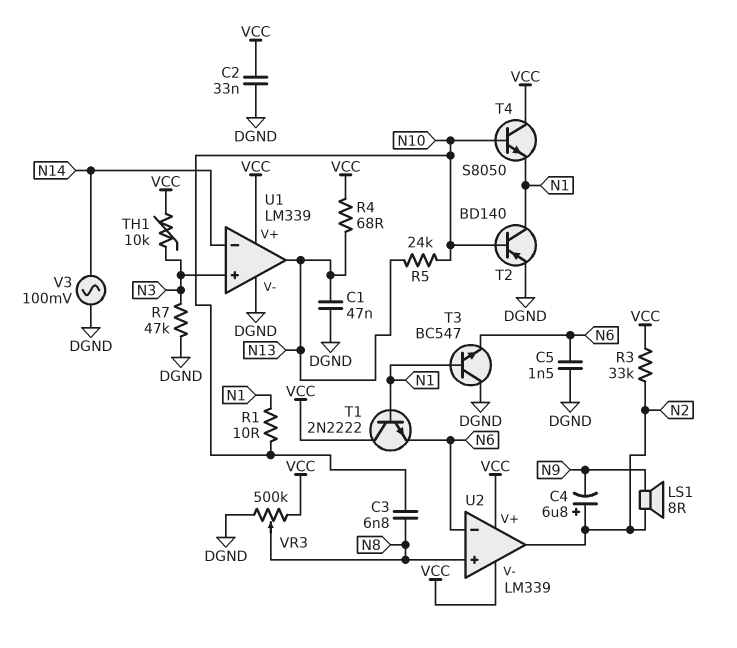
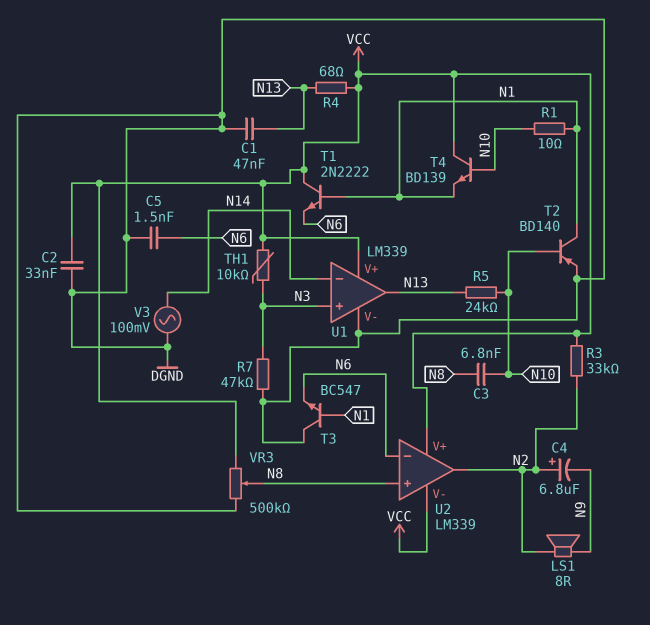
T4: NPN S8050 (B N10, C VCC, E N1) -> NPN BD139 (B N10, C VCC, E N1)

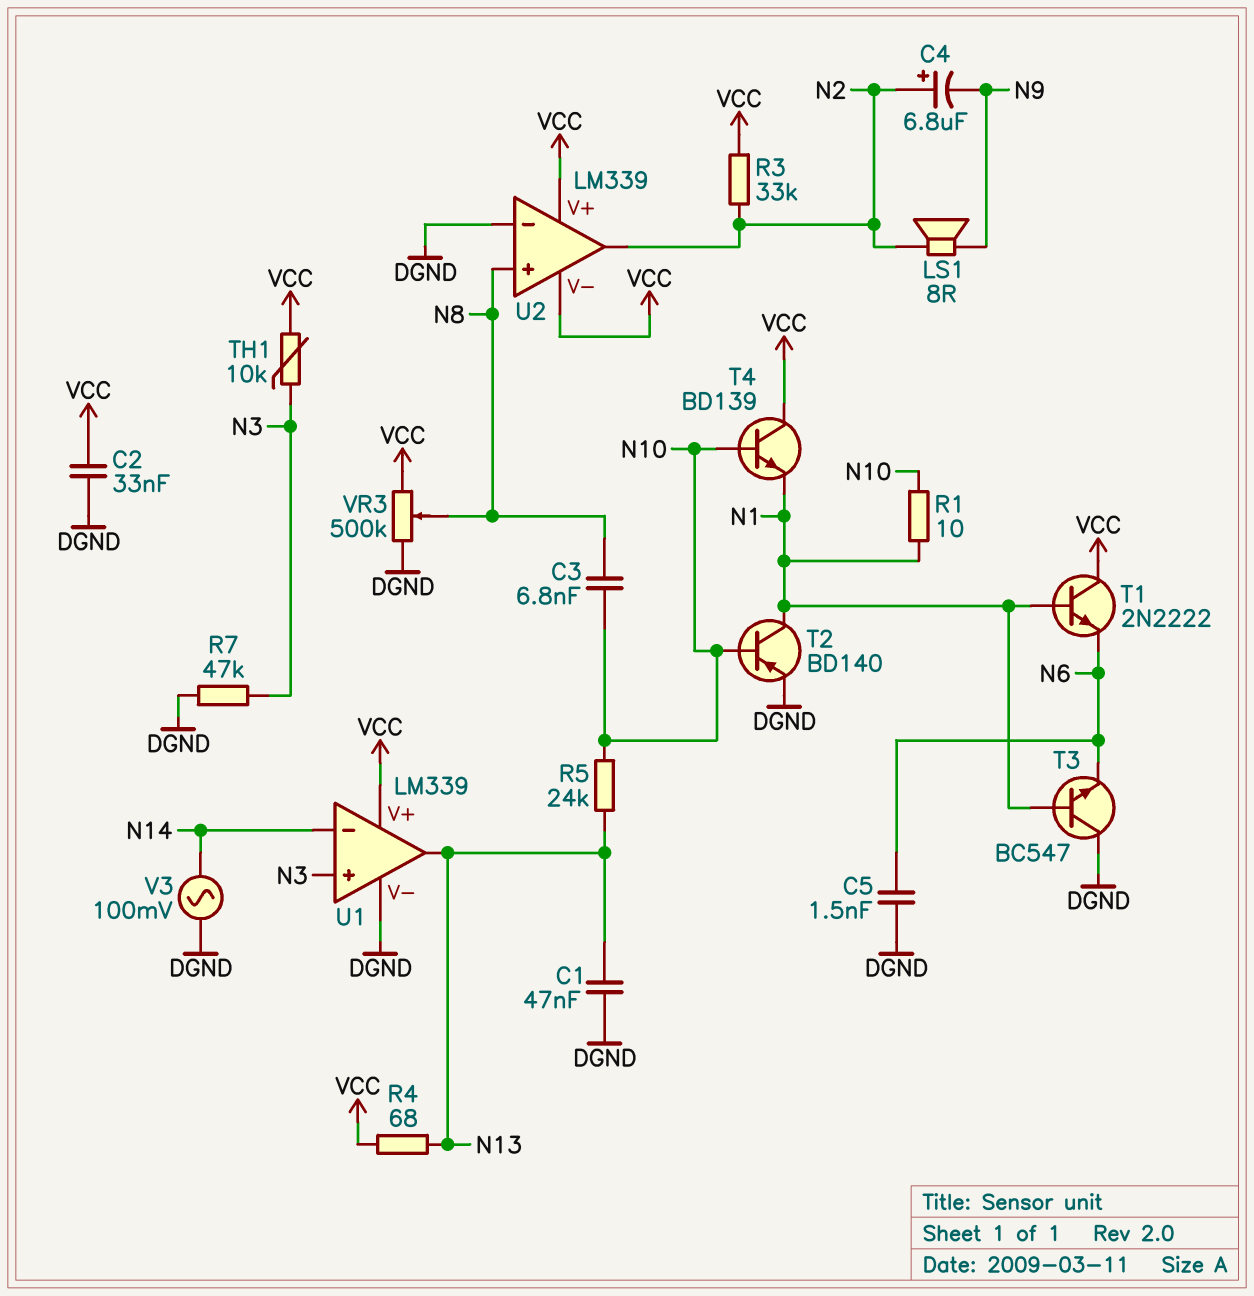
U2 pin in-: N6 -> DGND

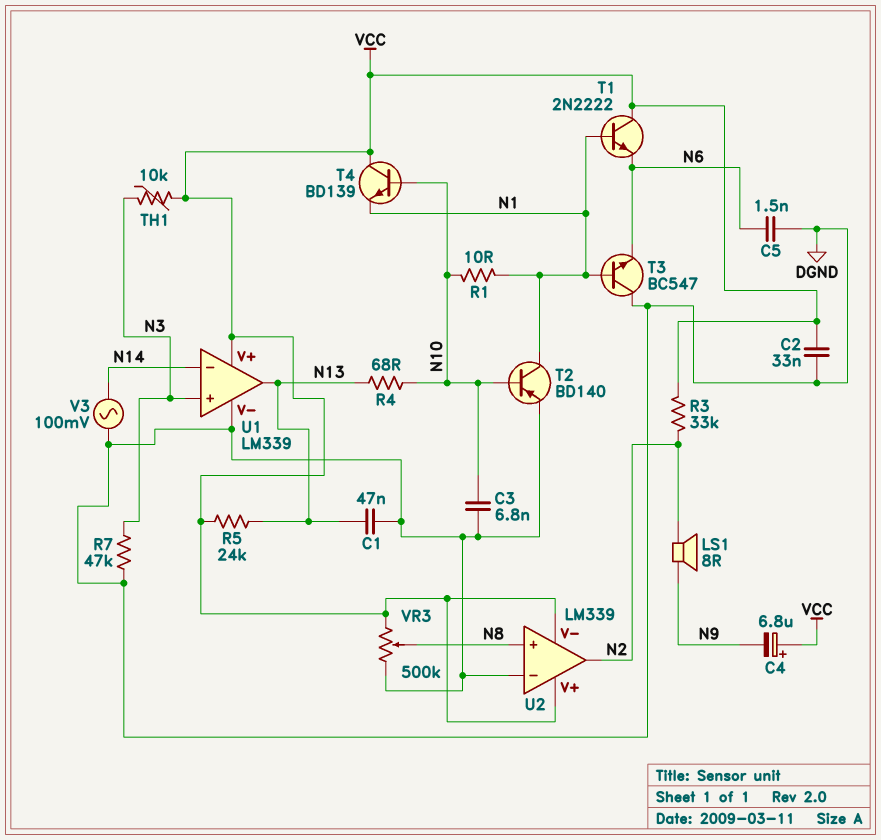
C3: 6.8nF (N8, N10) -> 6.8nF (DGND, N10)
C4: 6.8uF (plus N2, minus N9) -> 6.8uF (plus VCC, minus N9)
R4: 68 (N13, VCC) -> 68 (N10, N13)
R5: 24k (N10, N13) -> 24k (N13, VCC)

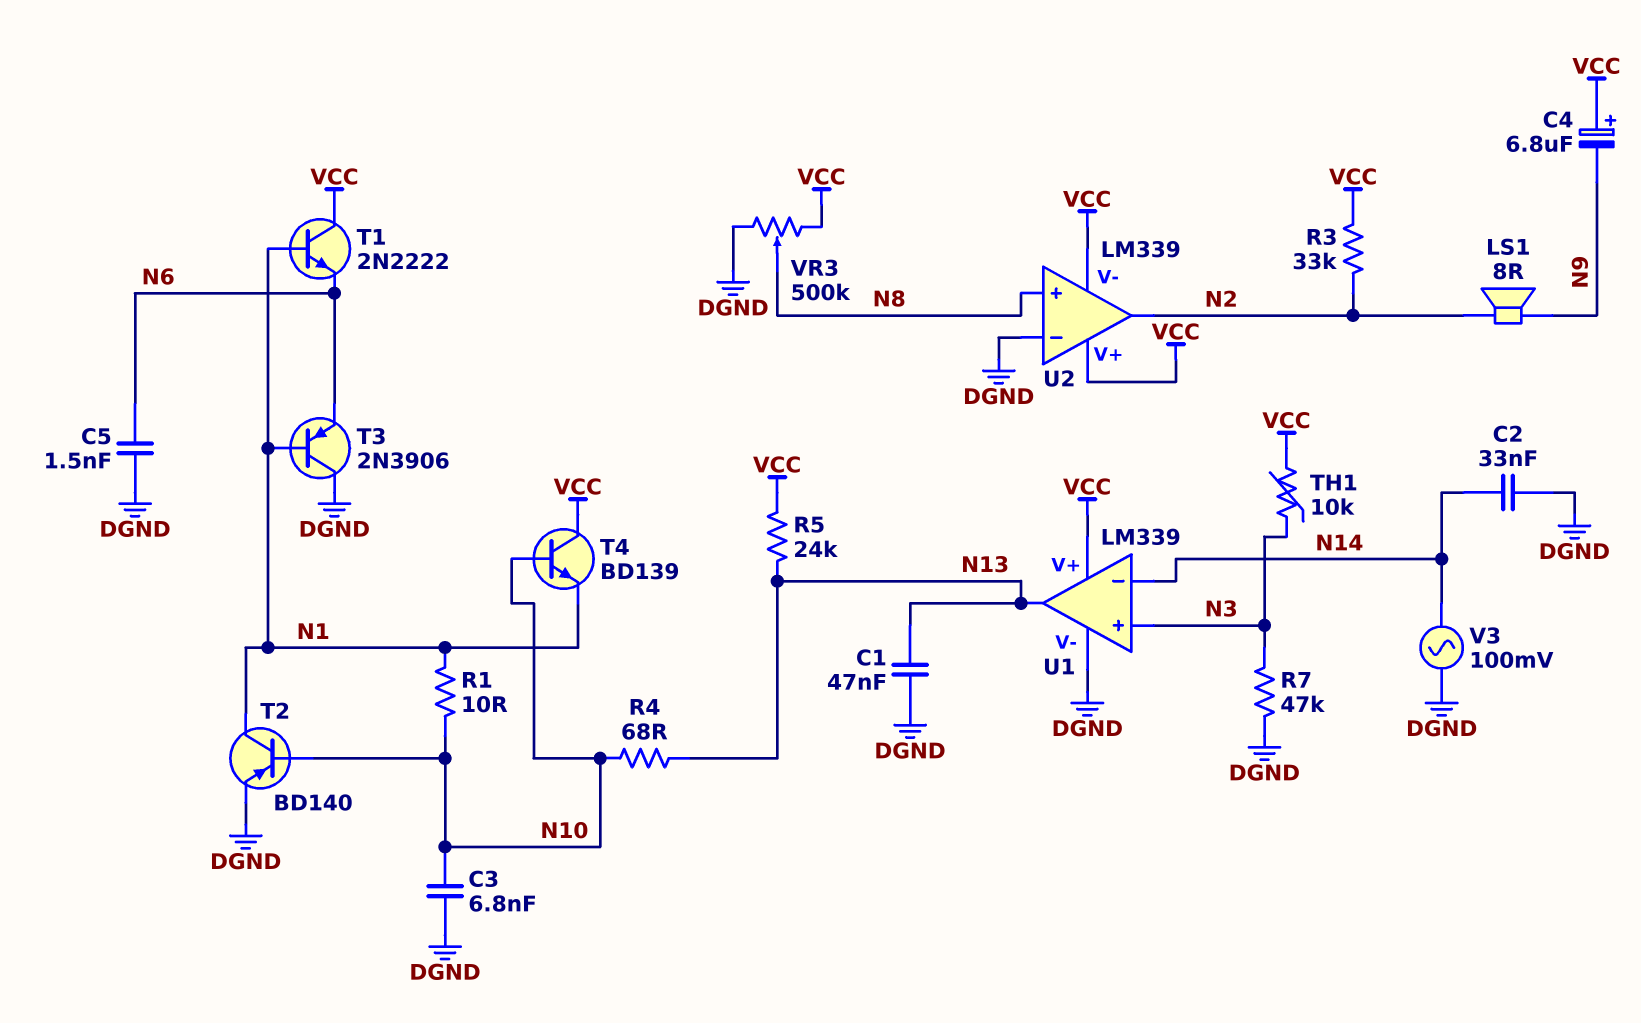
C2: 33nF (DGND, VCC) -> 33nF (DGND, N14)
T3: NPN BC547 (B N1, C DGND, E N6) -> PNP 2N3906 (B N1, C DGND, E N6)

